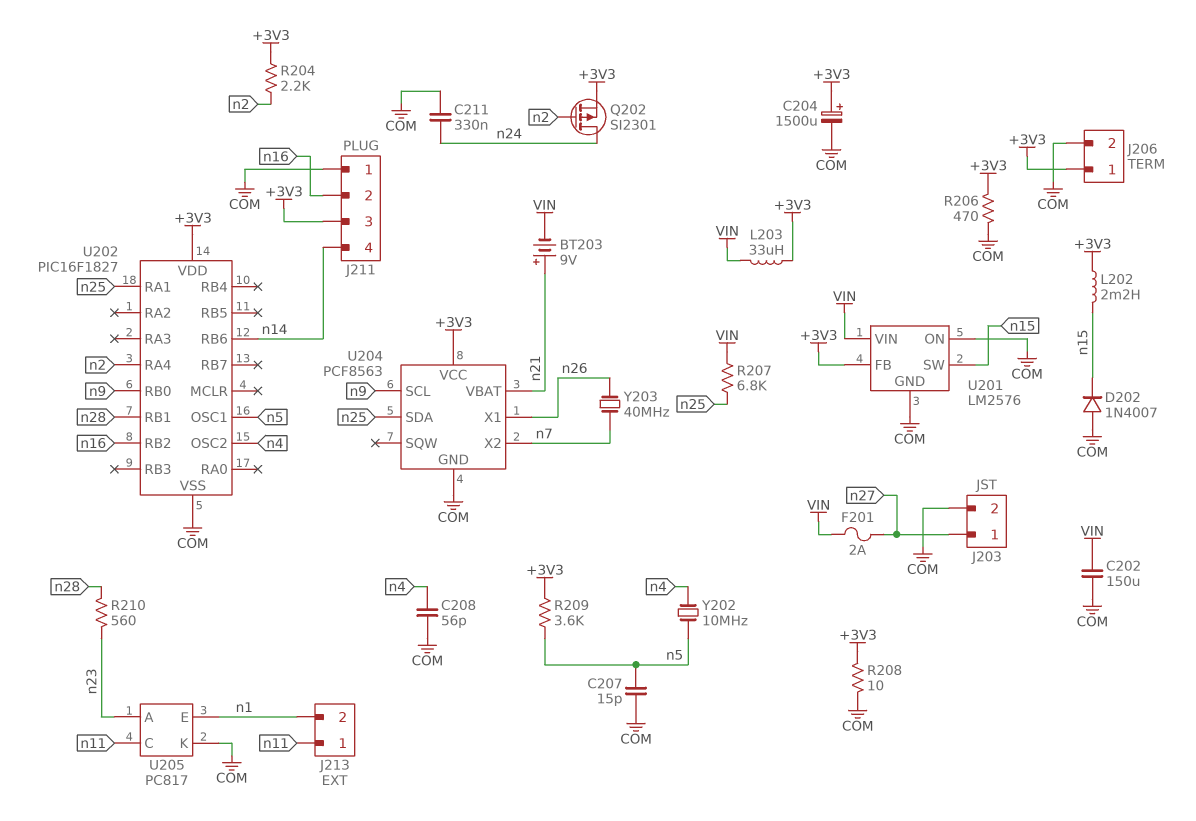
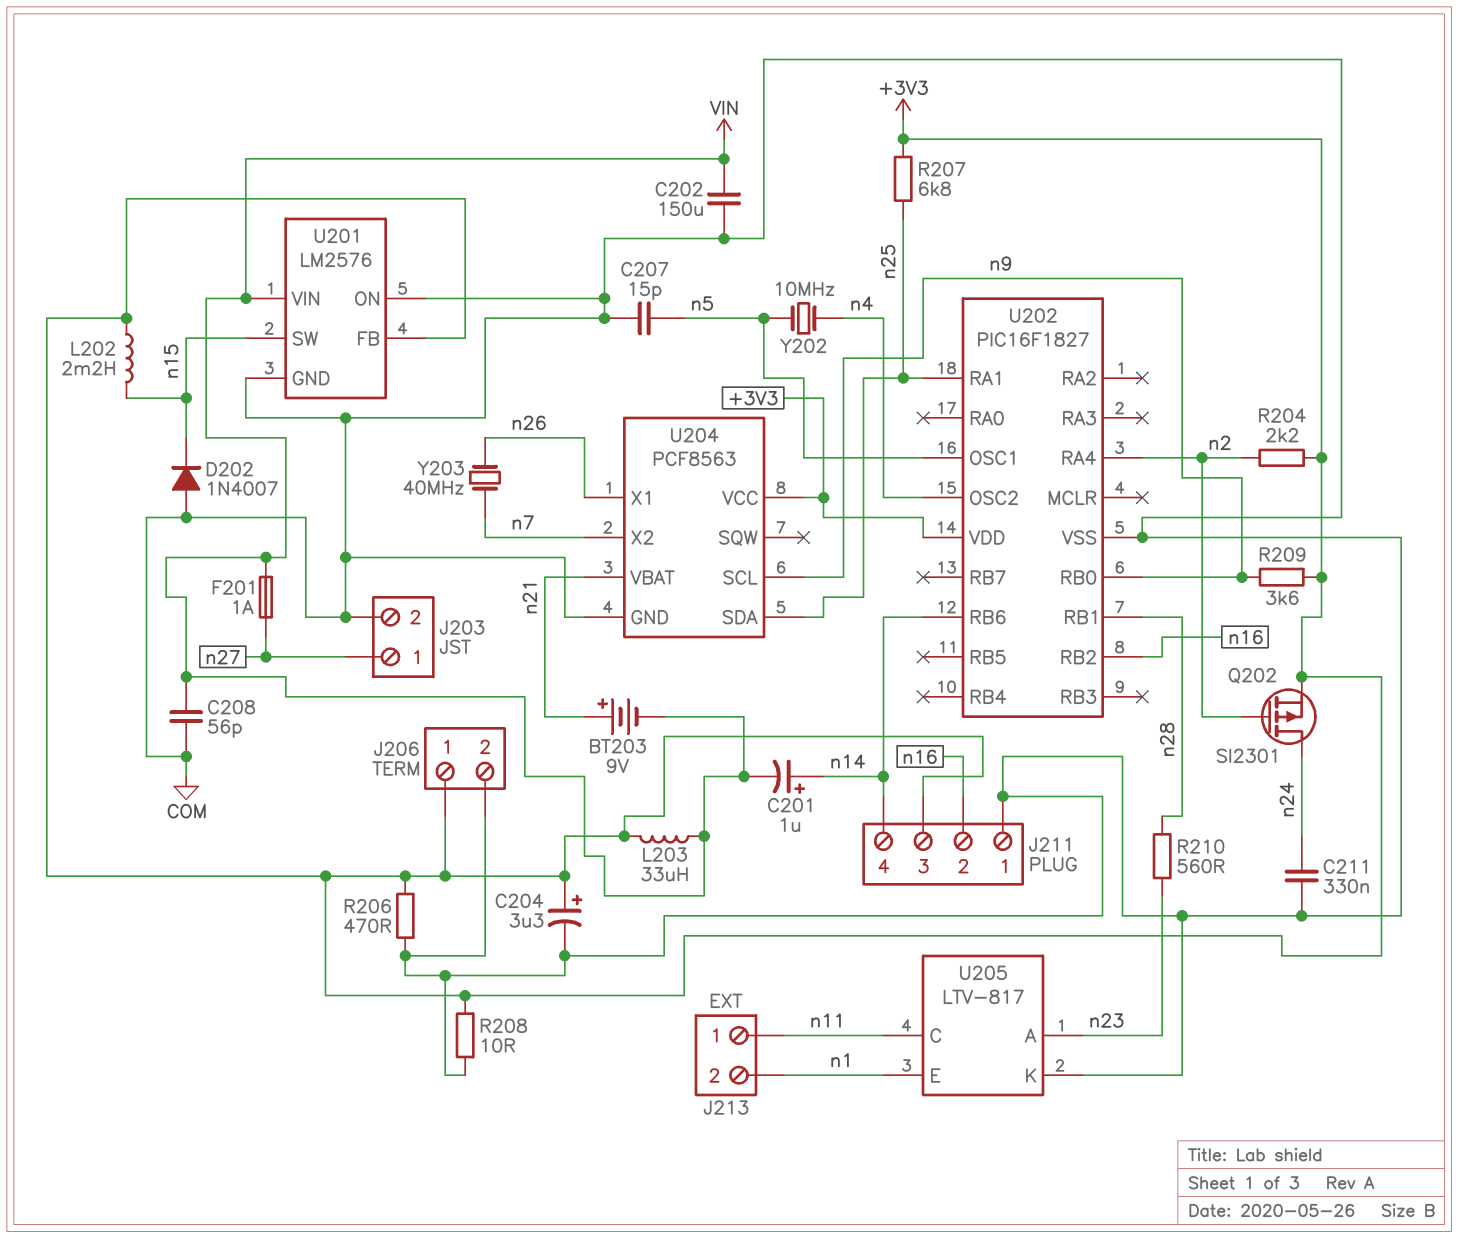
C201: none -> 1uF (plus n14, minus VIN)
C204: 1500uF (plus +3V3, minus COM) -> 3.3uF (plus +3V3, minus COM)
C208: 56pF (COM, n4) -> 56pF (COM, VIN)
F201: 2A (VIN, n27) -> 1A (VIN, n27)
R207: 6.8k (VIN, n25) -> 6.8k (+3V3, n25)
R209: 3.6k (+3V3, n5) -> 3.6k (+3V3, n9)
U205: PC817 -> LTV-817

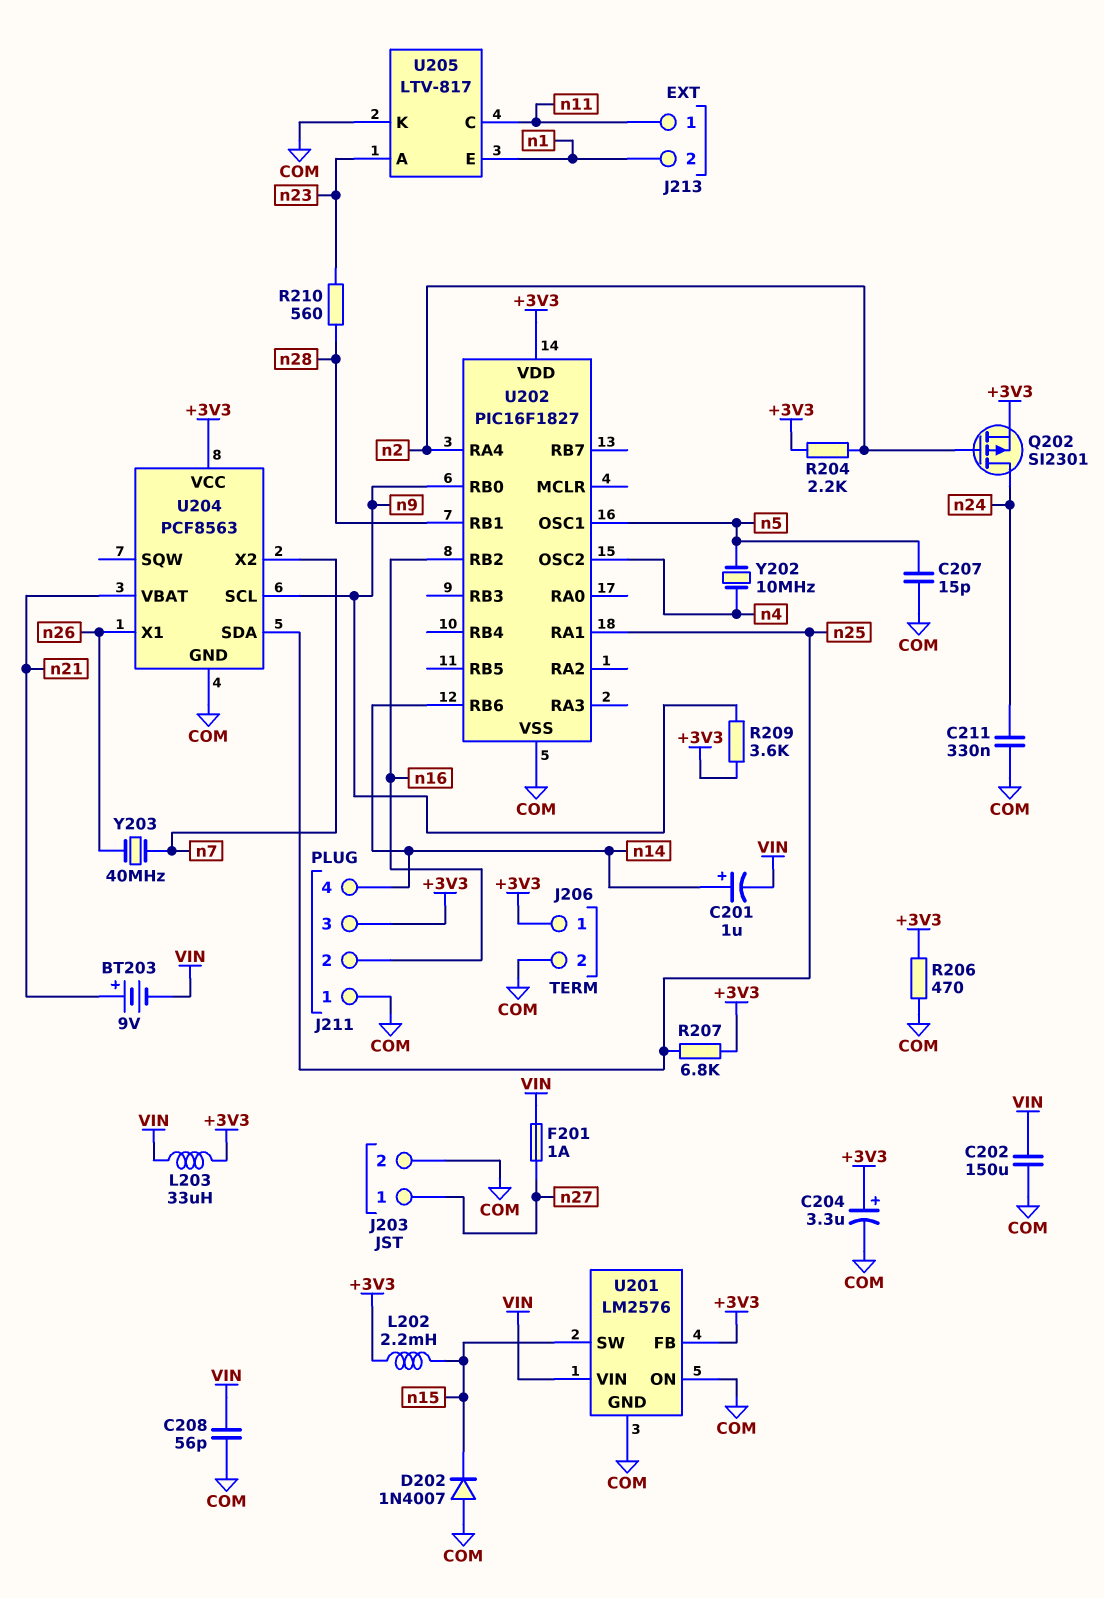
R208: 10 (+3V3, COM) -> none

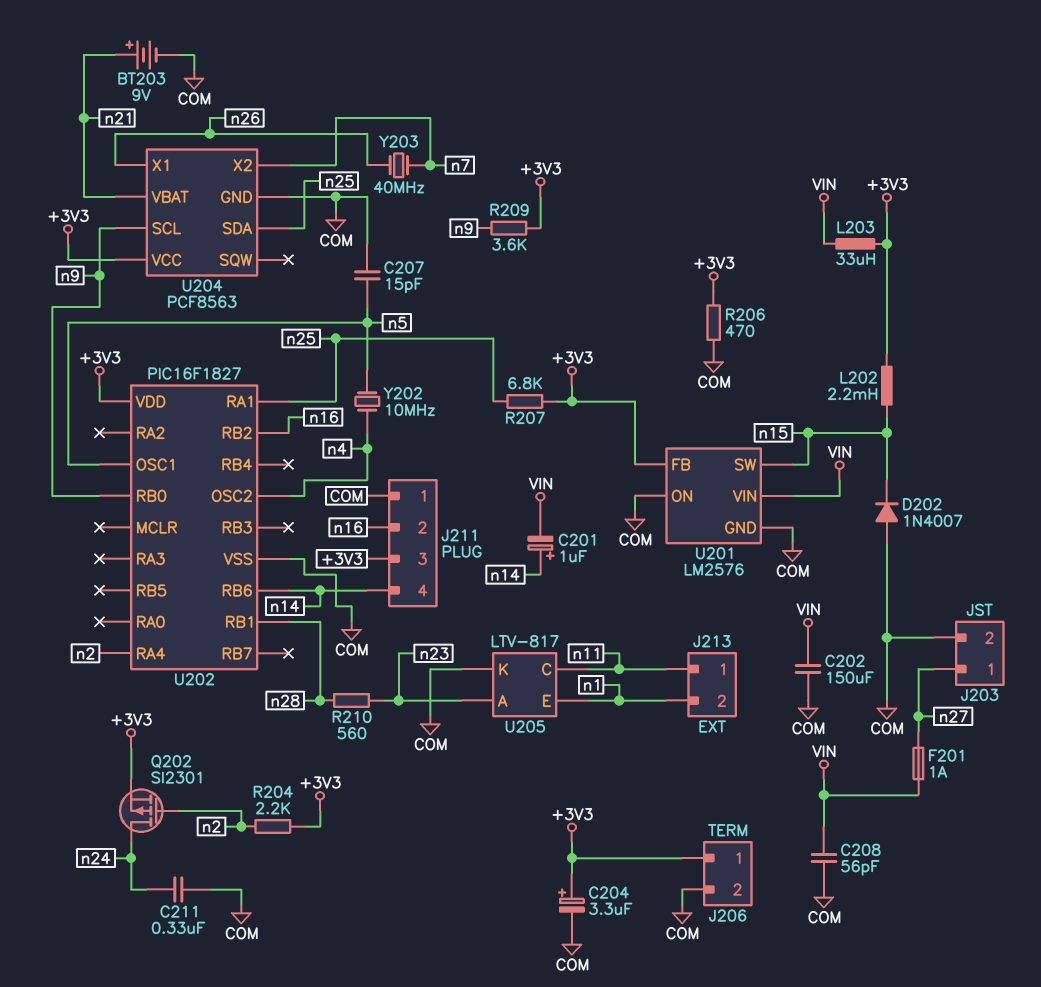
BT203: 9V (plus n21, minus VIN) -> 9V (plus n21, minus COM)

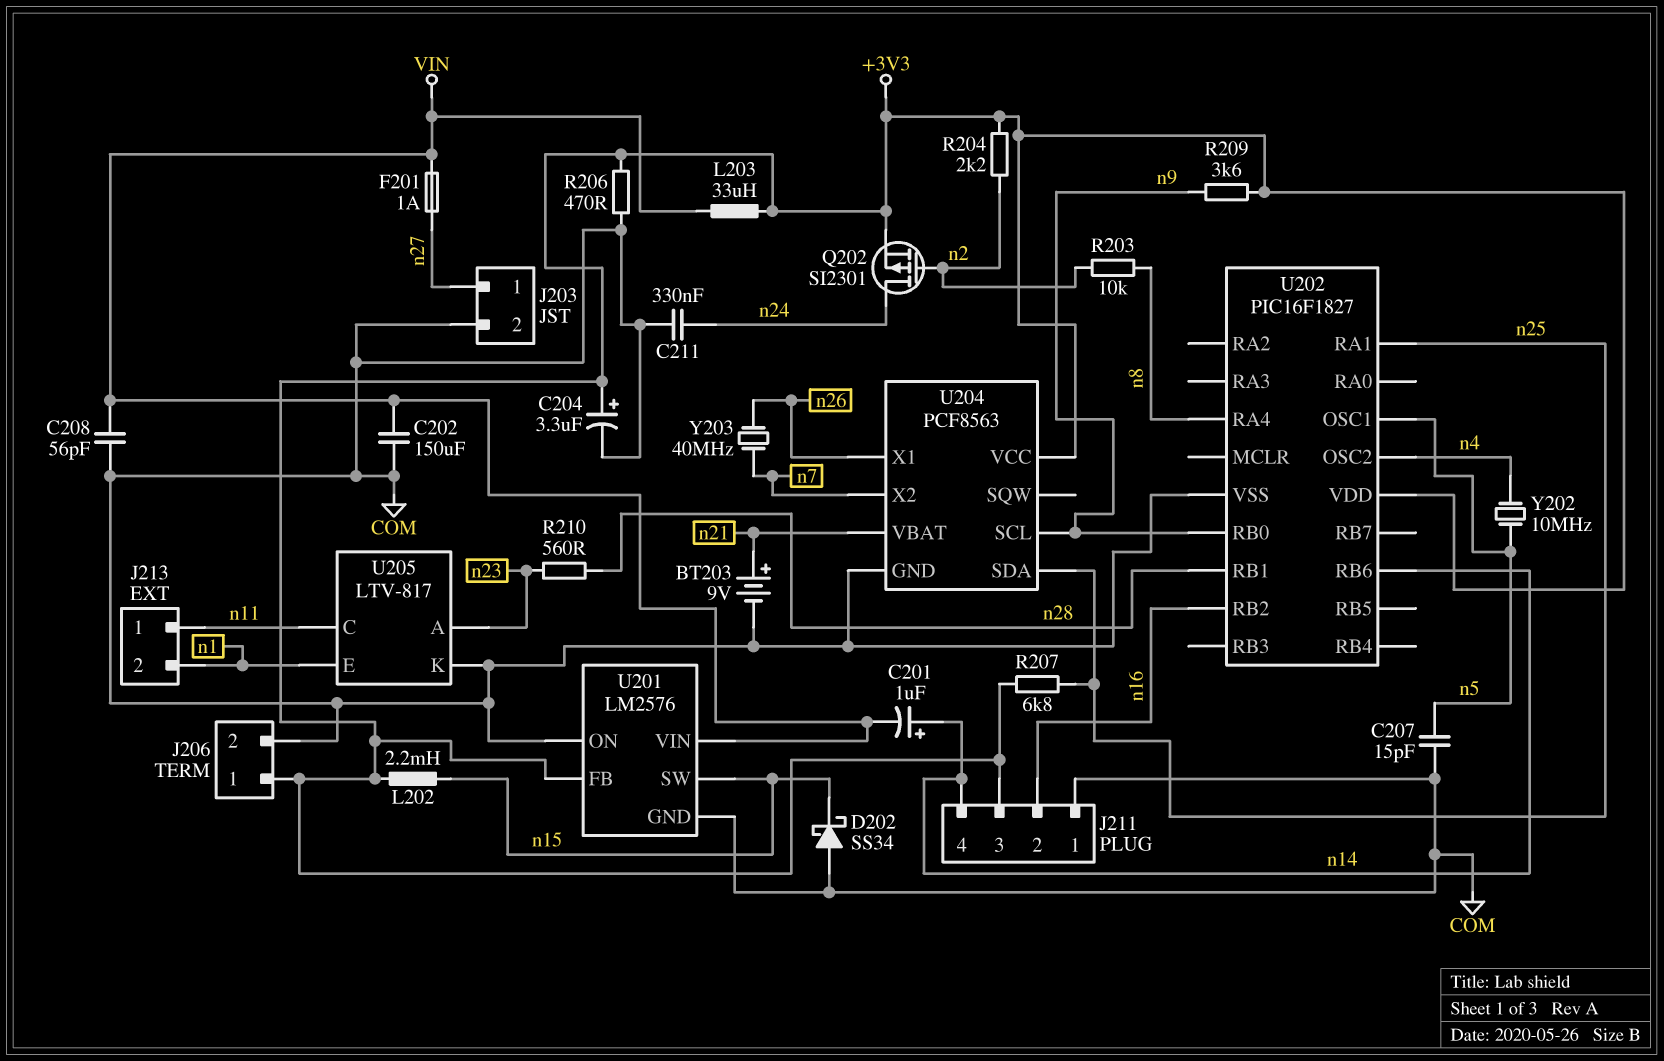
D202: diode 1N4007 (A COM, K n15) -> schottky SS34 (A COM, K n15)
R203: none -> 10k (n2, n8)
U202 pin RA4: n2 -> n8

